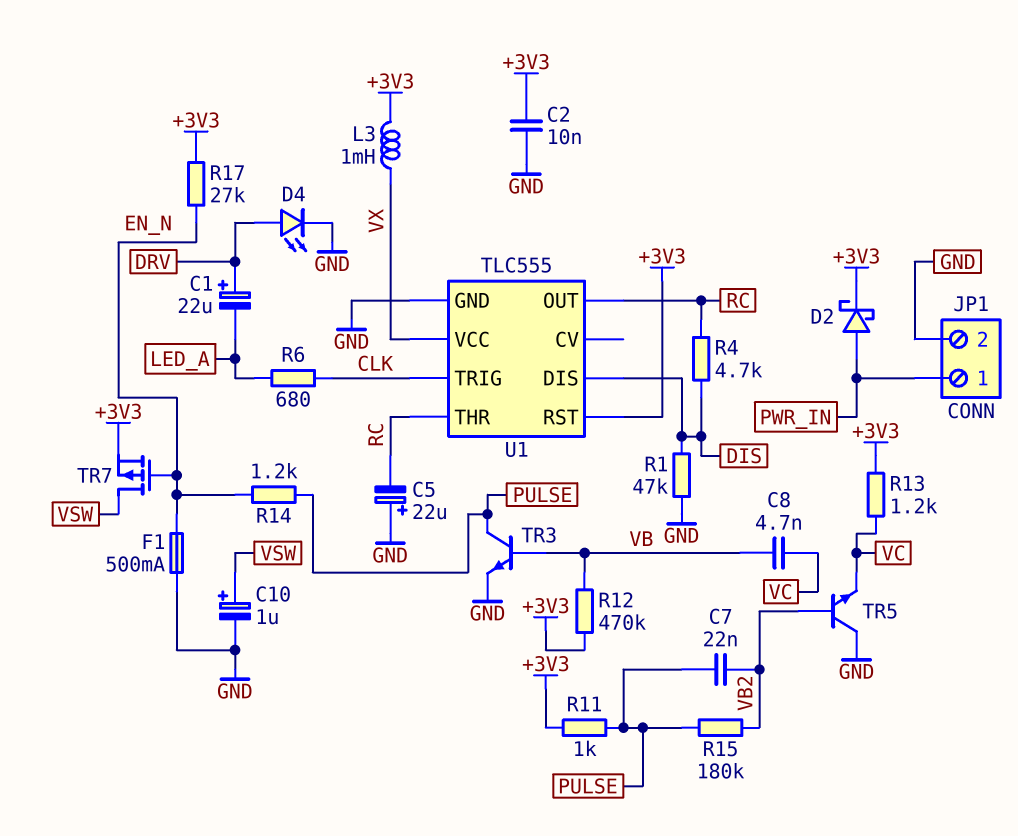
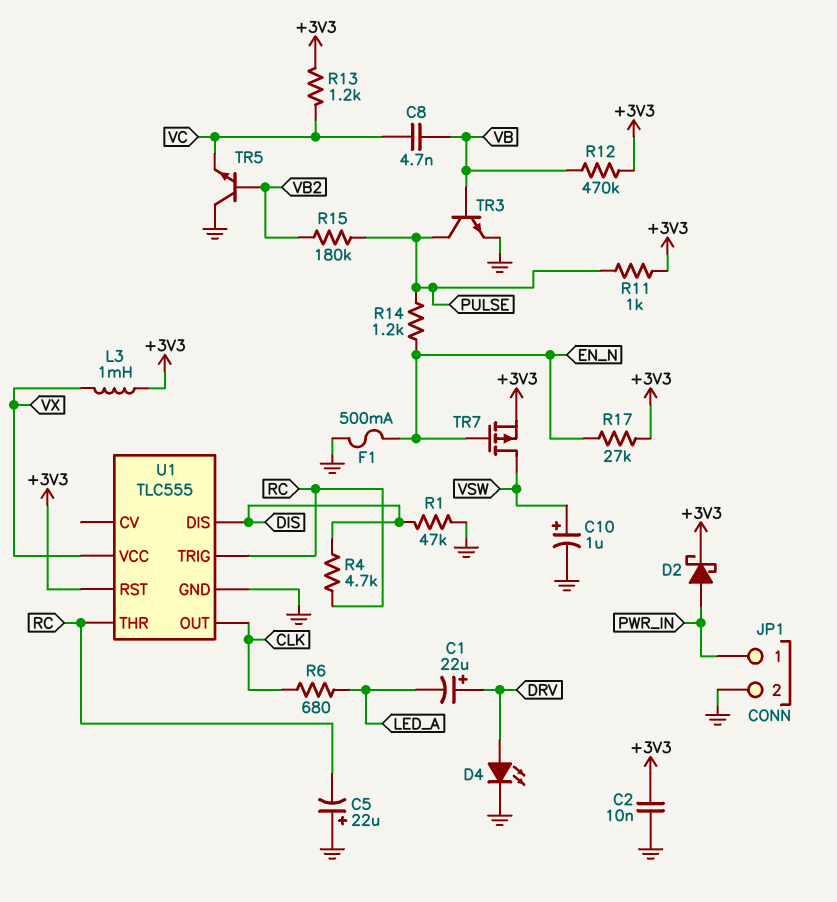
C7: 22nF (PULSE, VB2) -> none
U1 pin OUT: RC -> CLK
U1 pin TRIG: CLK -> RC

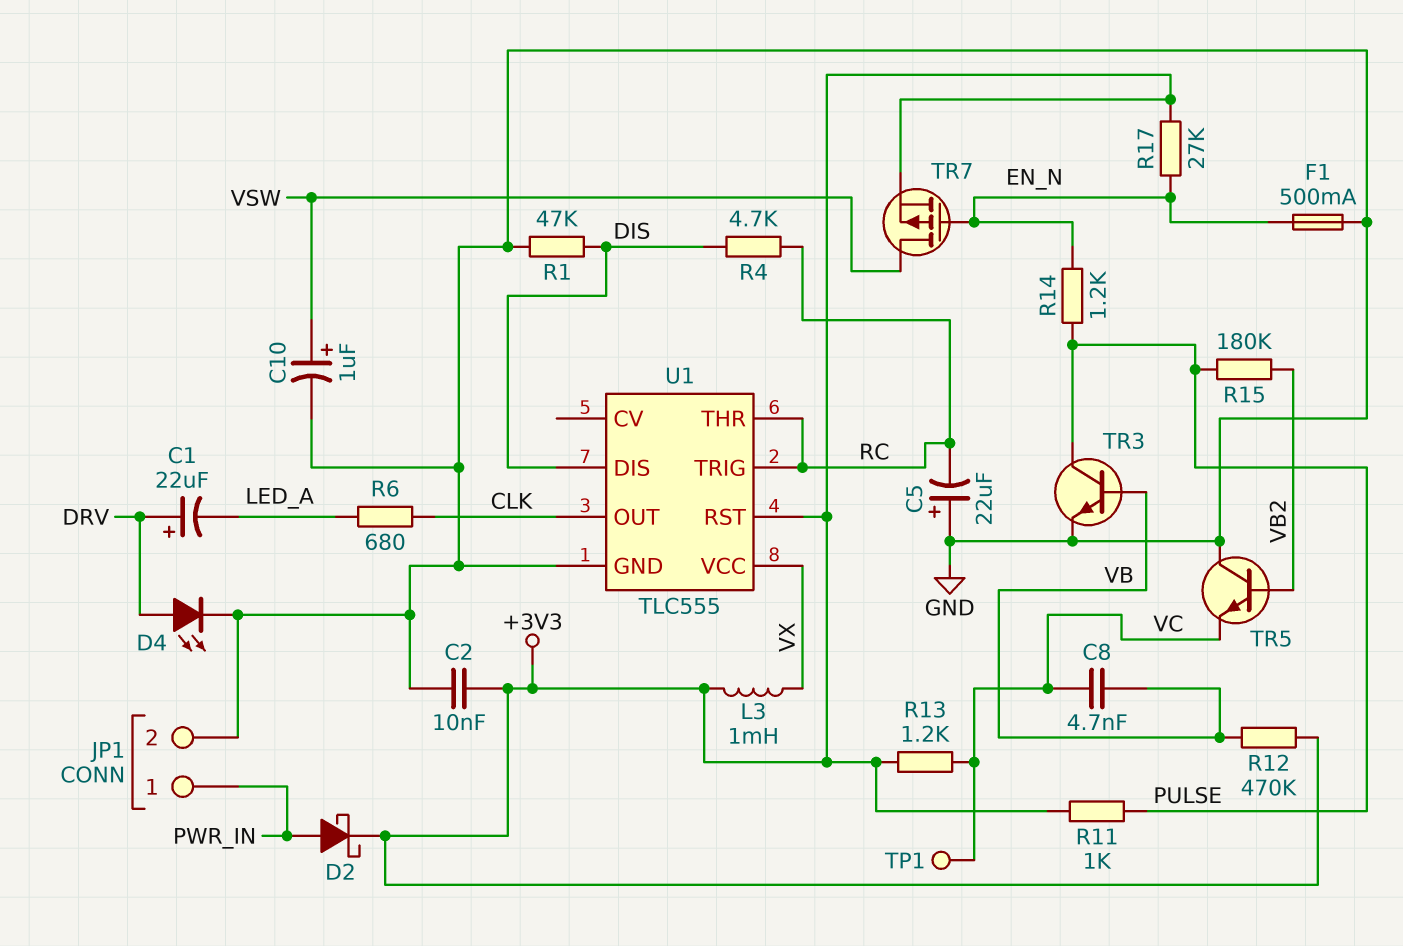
TP1: none -> test point (VC)

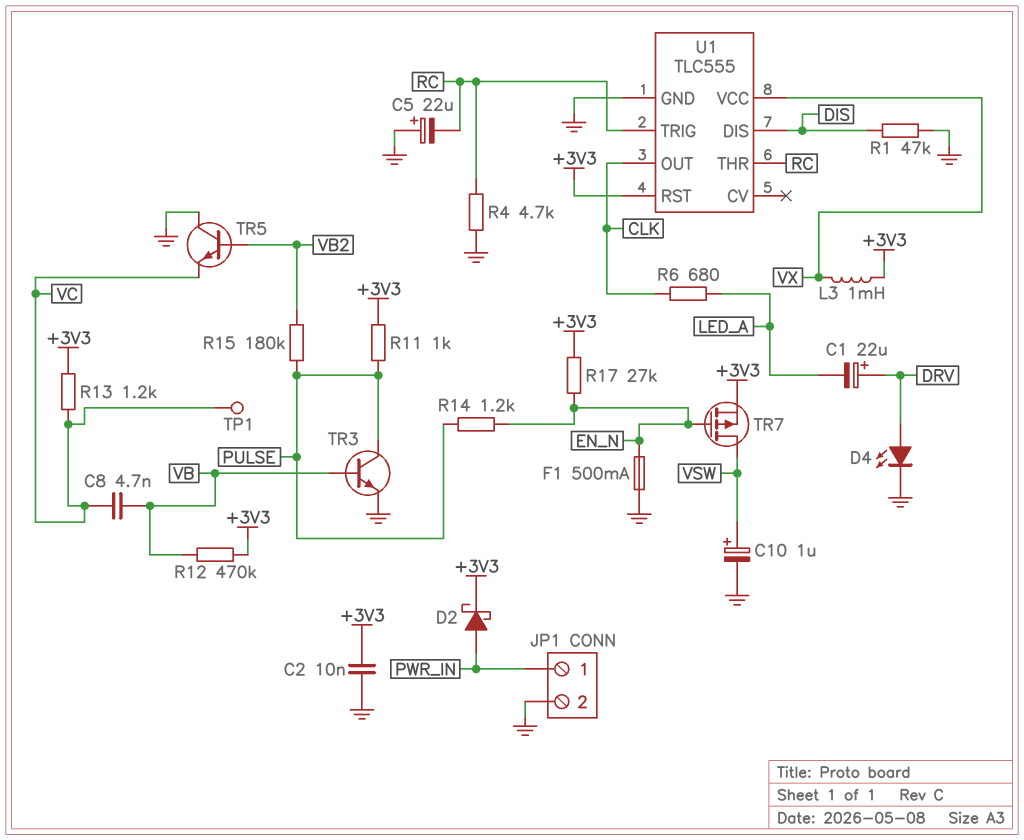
R4: 4.7k (DIS, RC) -> 4.7k (GND, RC)

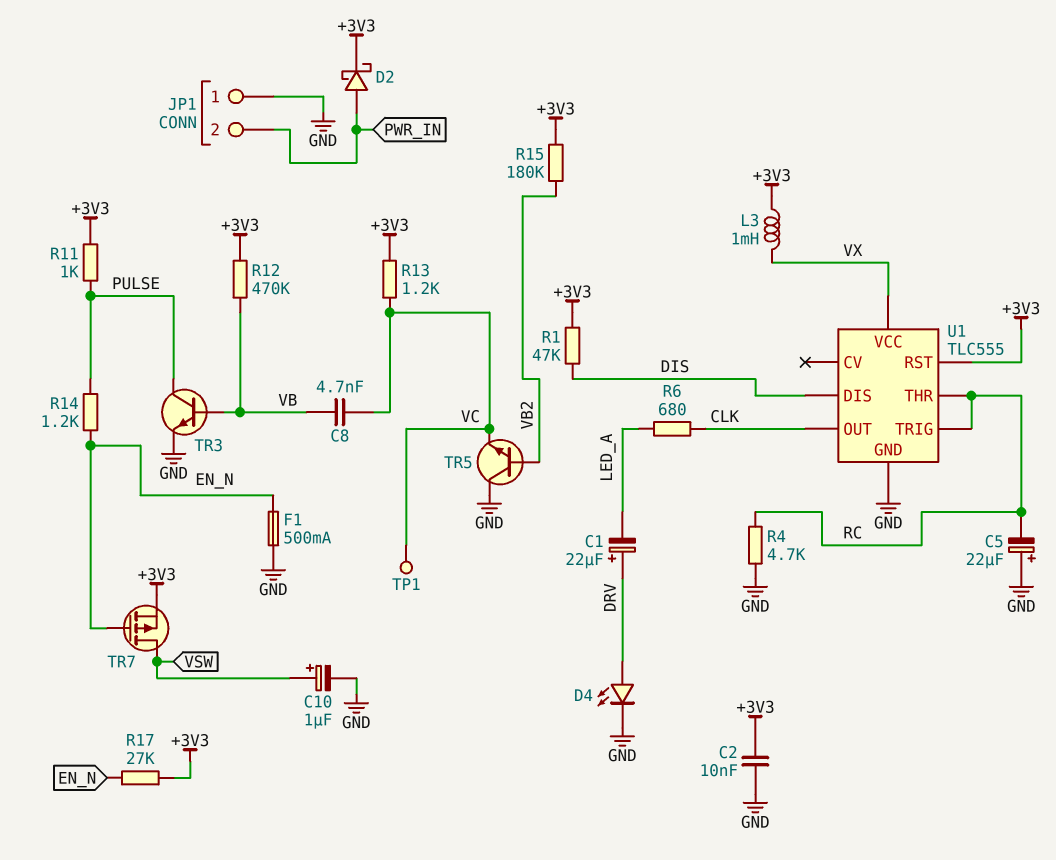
JP1 pin 1: PWR_IN -> GND
JP1 pin 2: GND -> PWR_IN
R1: 47k (DIS, GND) -> 47k (+3V3, DIS)
R15: 180k (PULSE, VB2) -> 180k (+3V3, VB2)

